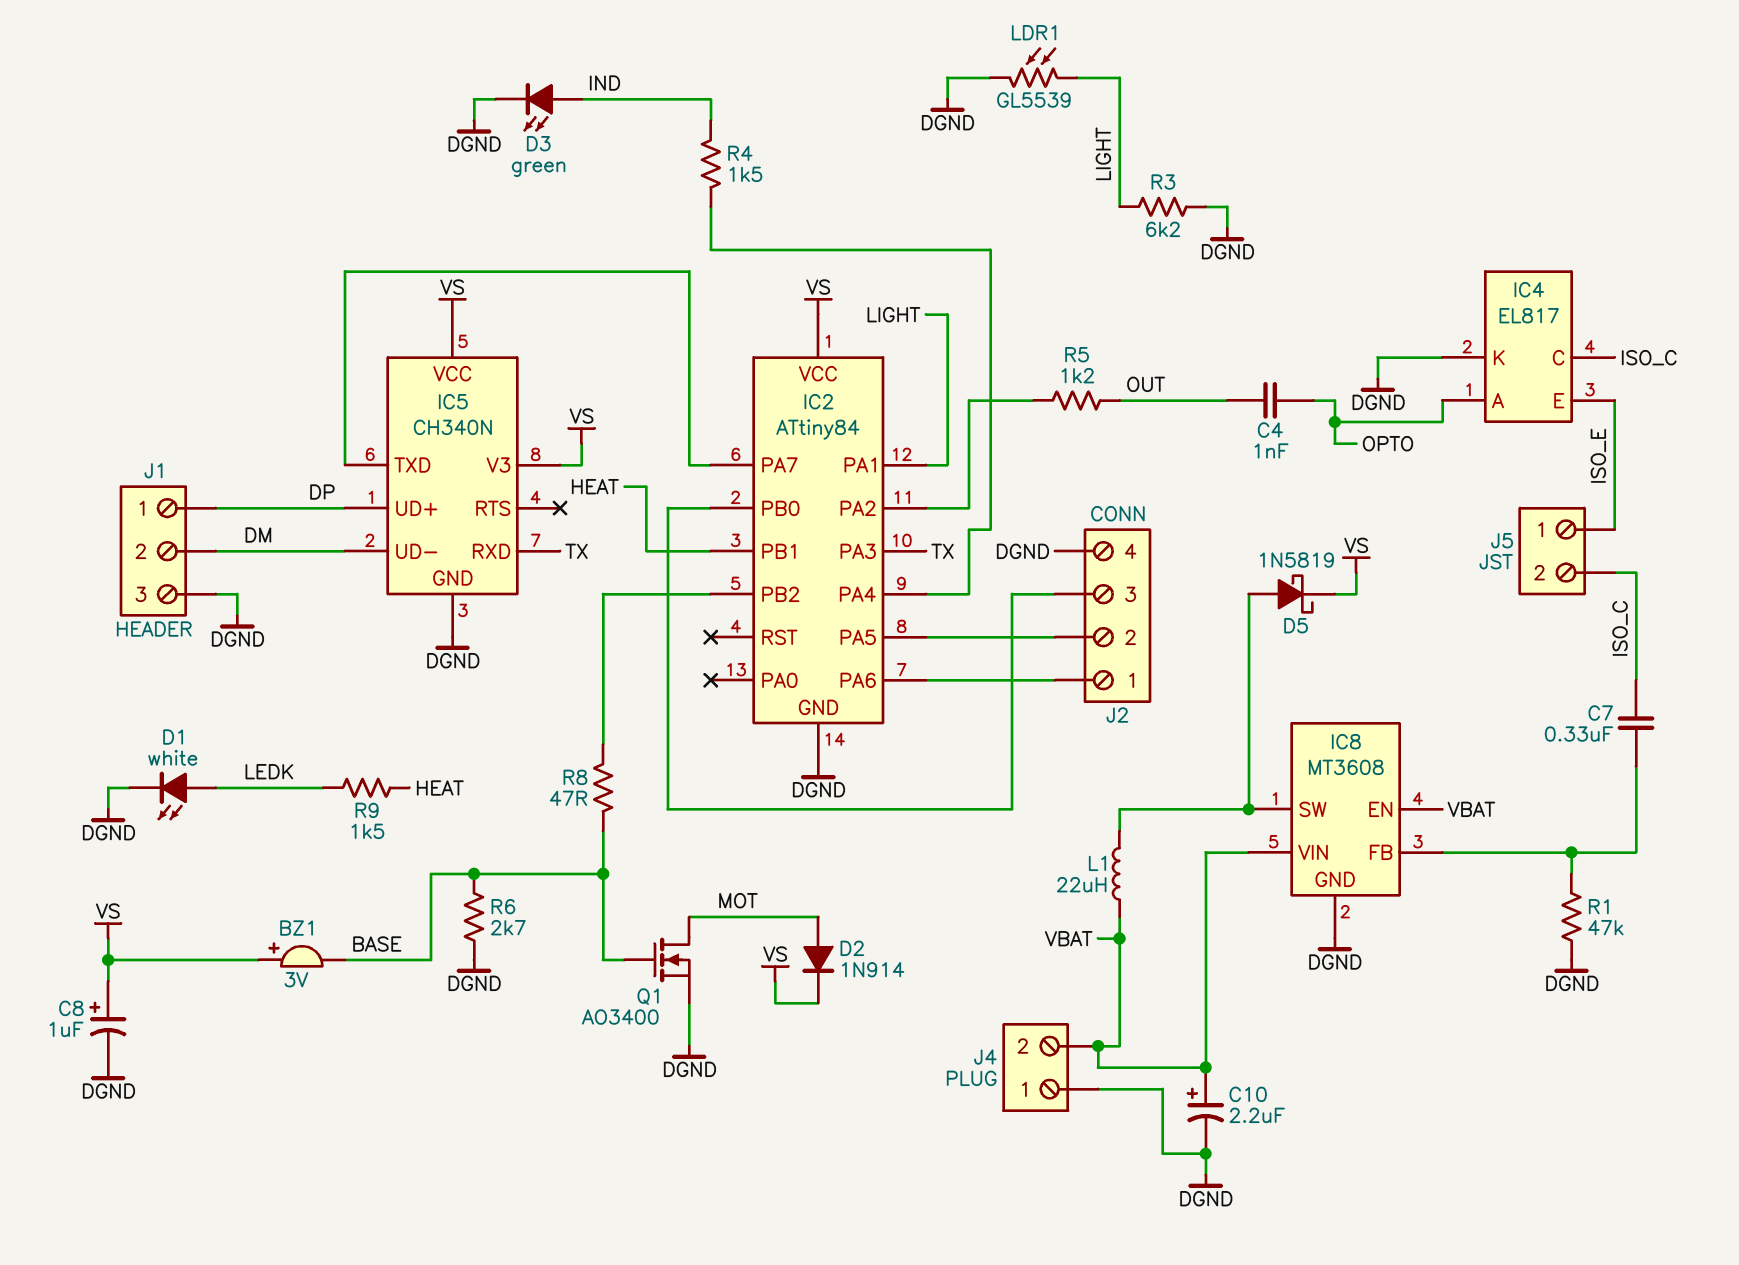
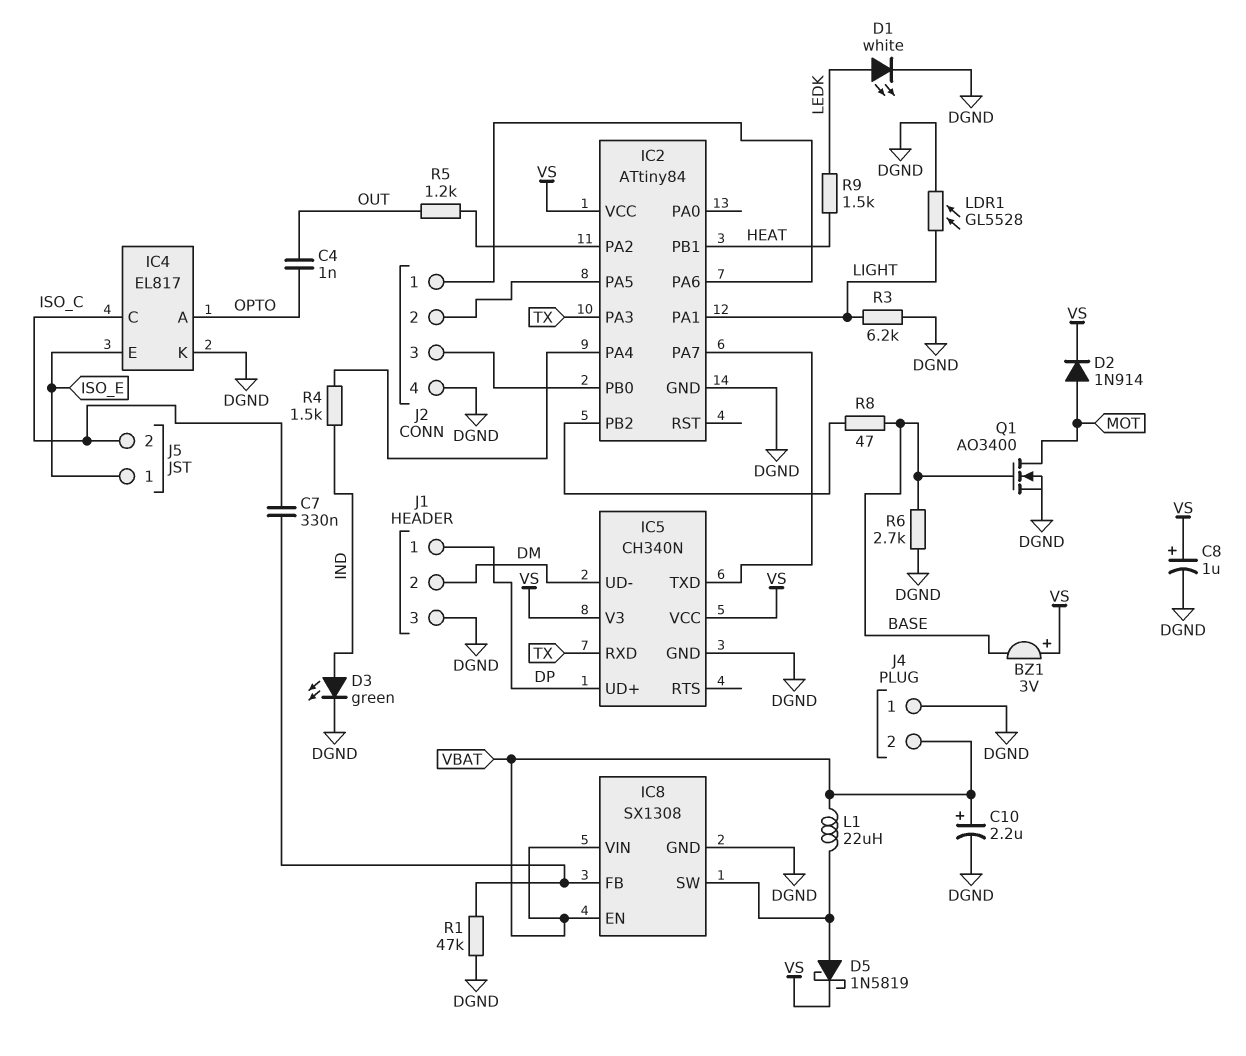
IC8: MT3608 -> SX1308
LDR1: GL5539 (DGND, LIGHT) -> GL5528 (DGND, LIGHT)

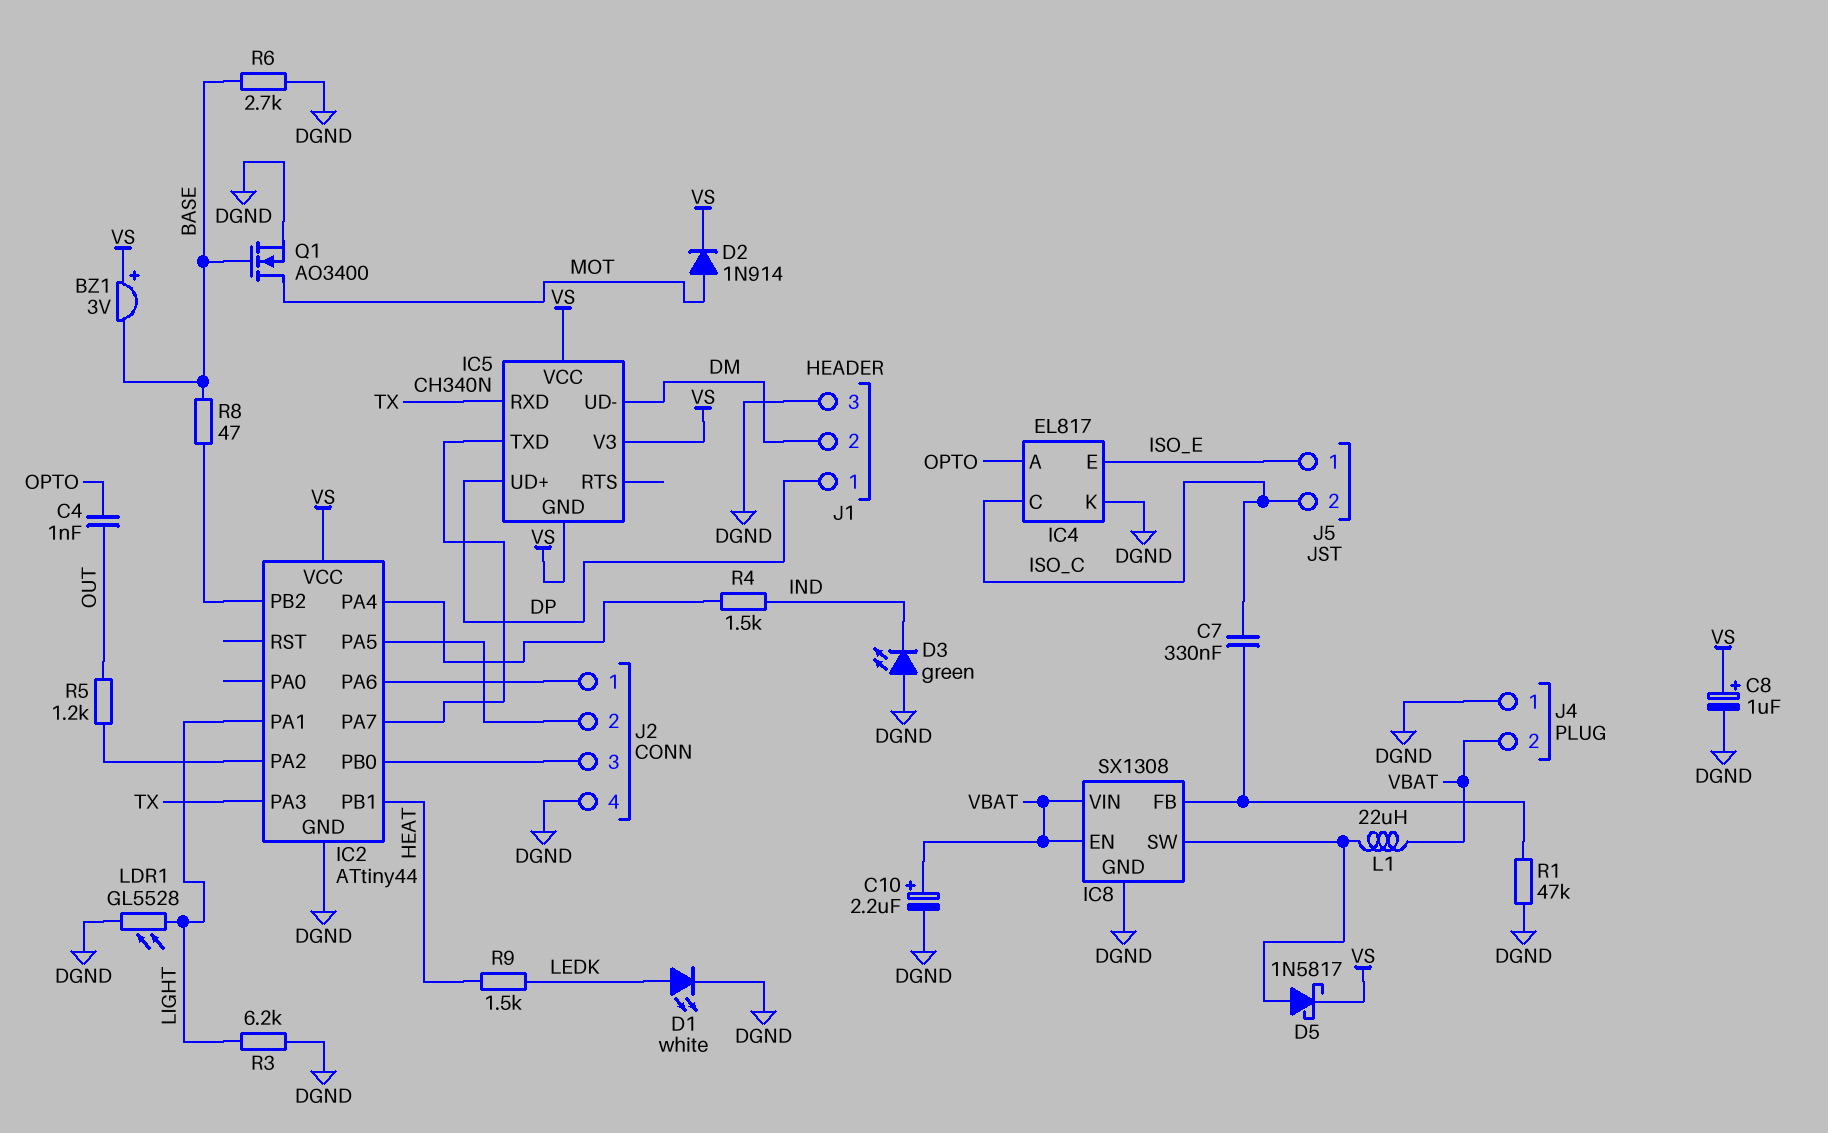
D3: LED green (A IND, K DGND) -> LED green (A DGND, K IND)
D5: schottky 1N5819 (A IC8/SW, K VS) -> schottky 1N5817 (A IC8/SW, K VS)
IC2: ATtiny84 -> ATtiny44
IC5 pin GND: DGND -> VS

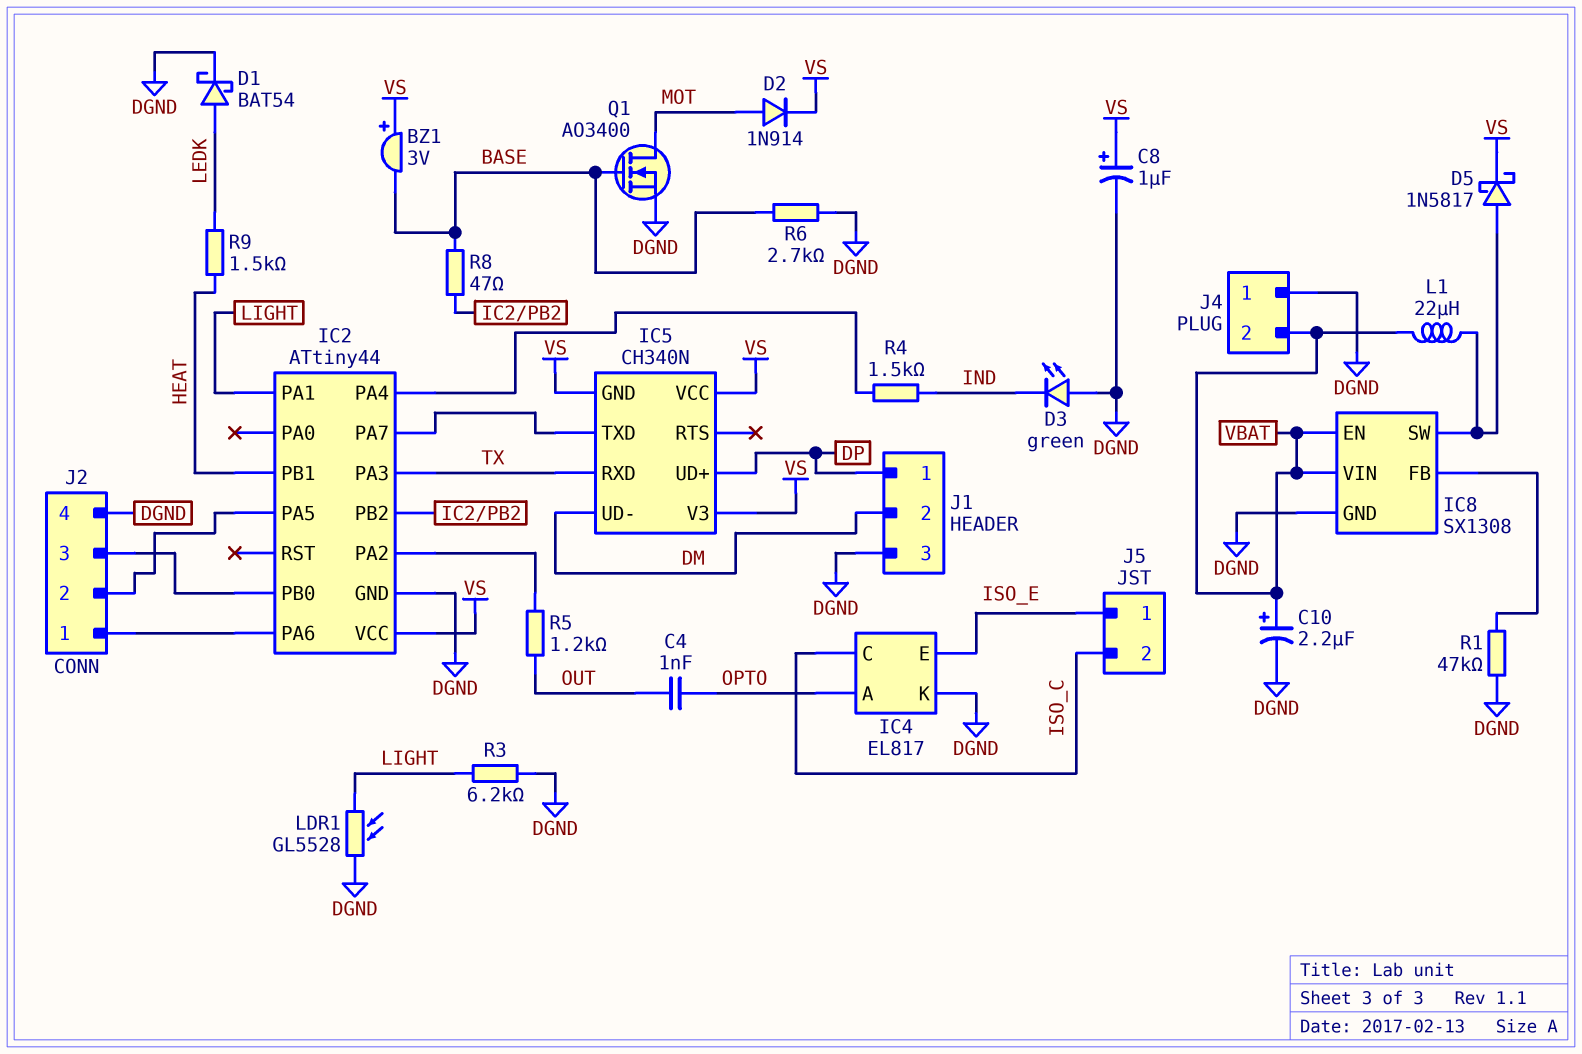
C7: 330nF (IC8/FB, ISO_C) -> none
D1: LED white (A LEDK, K DGND) -> schottky BAT54 (A LEDK, K DGND)

